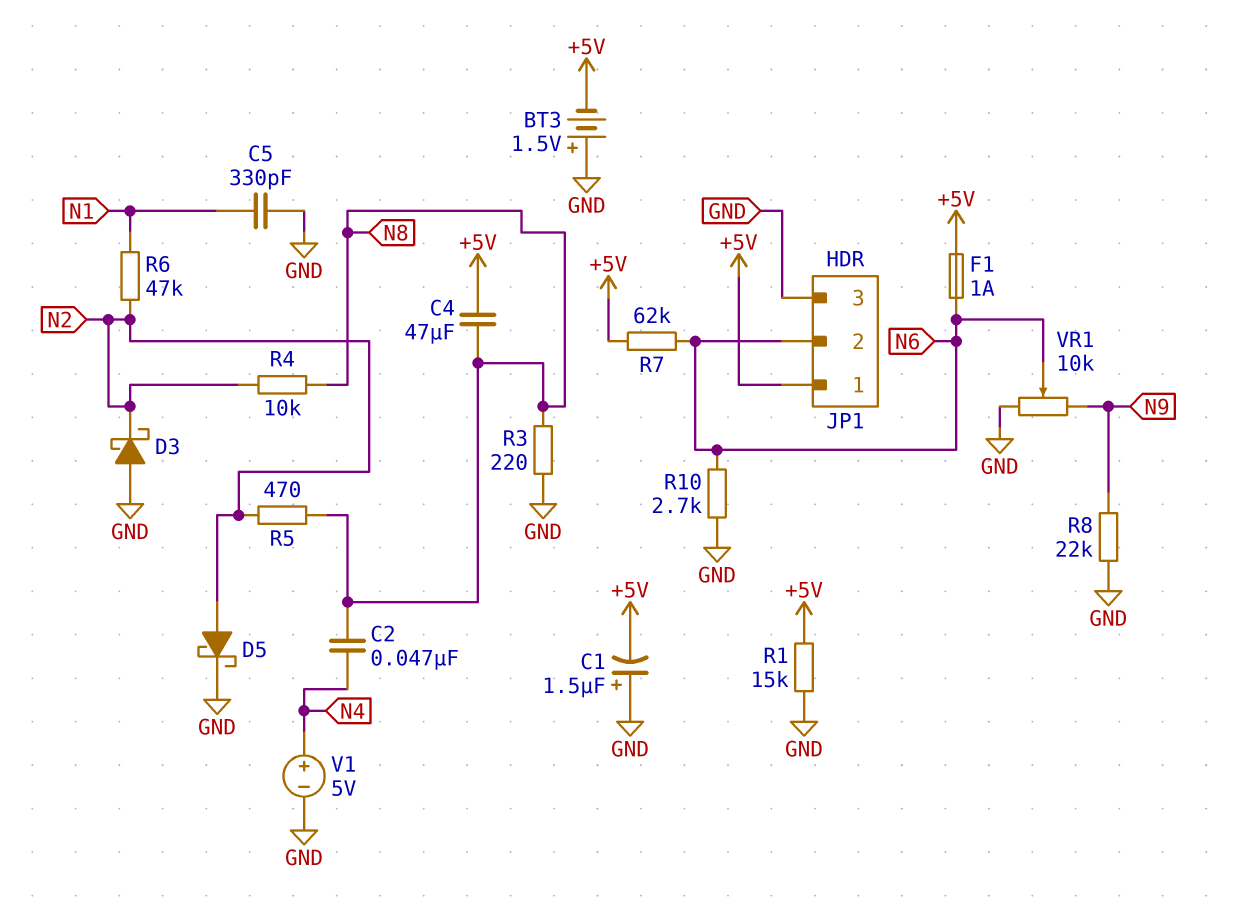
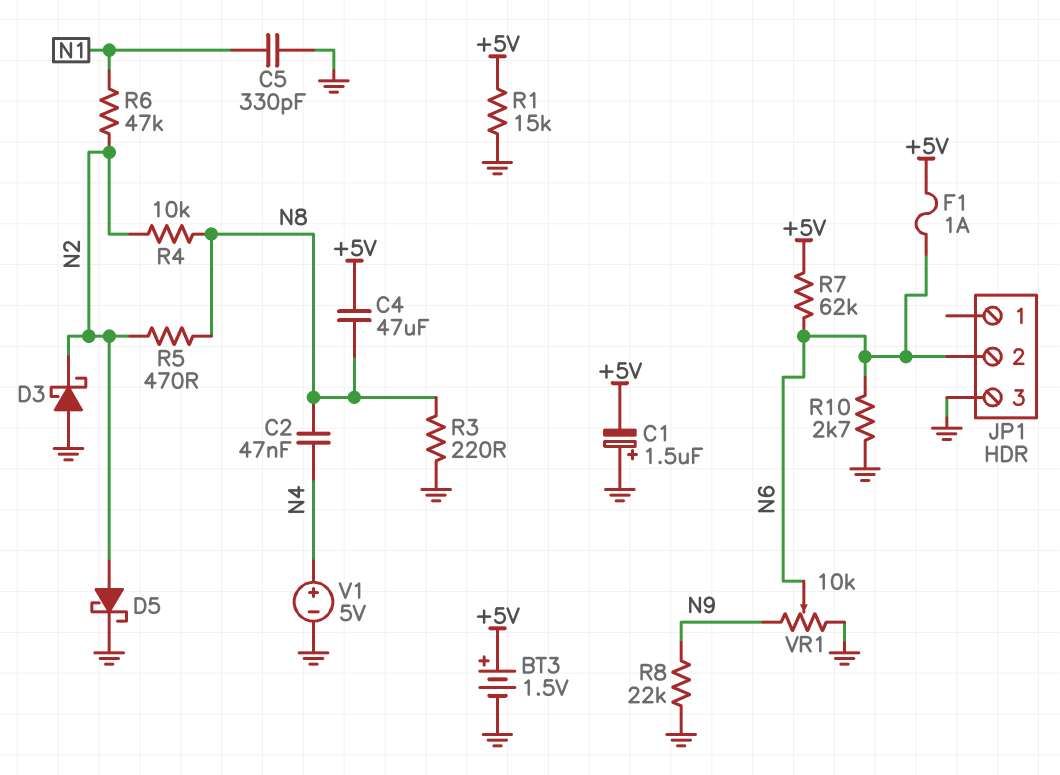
BT3: 1.5V (plus GND, minus +5V) -> 1.5V (plus +5V, minus GND)
JP1 pin 1: +5V -> none

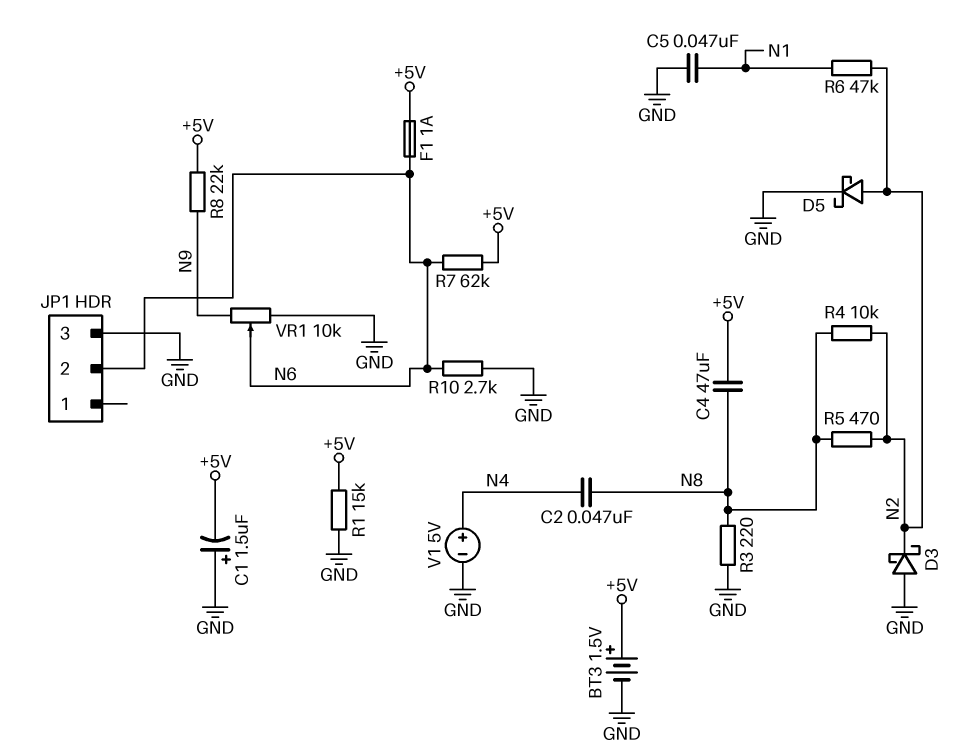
C5: 330pF (GND, N1) -> 47nF (GND, N1)
R8: 22k (GND, N9) -> 22k (+5V, N9)

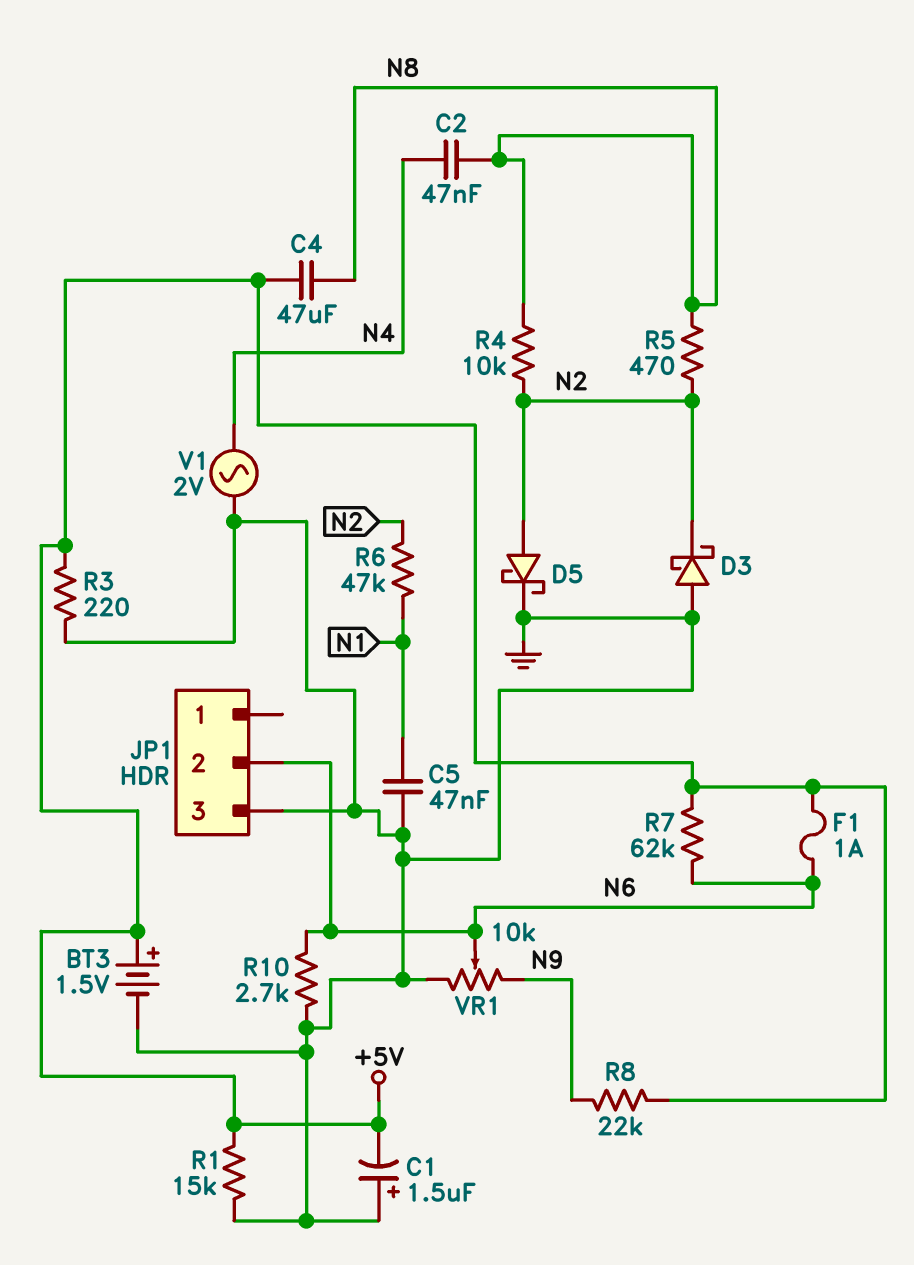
R3: 220 (GND, N8) -> 220 (+5V, GND)
V1: 5V (plus N4, minus GND) -> AC 2V (GND, N4)

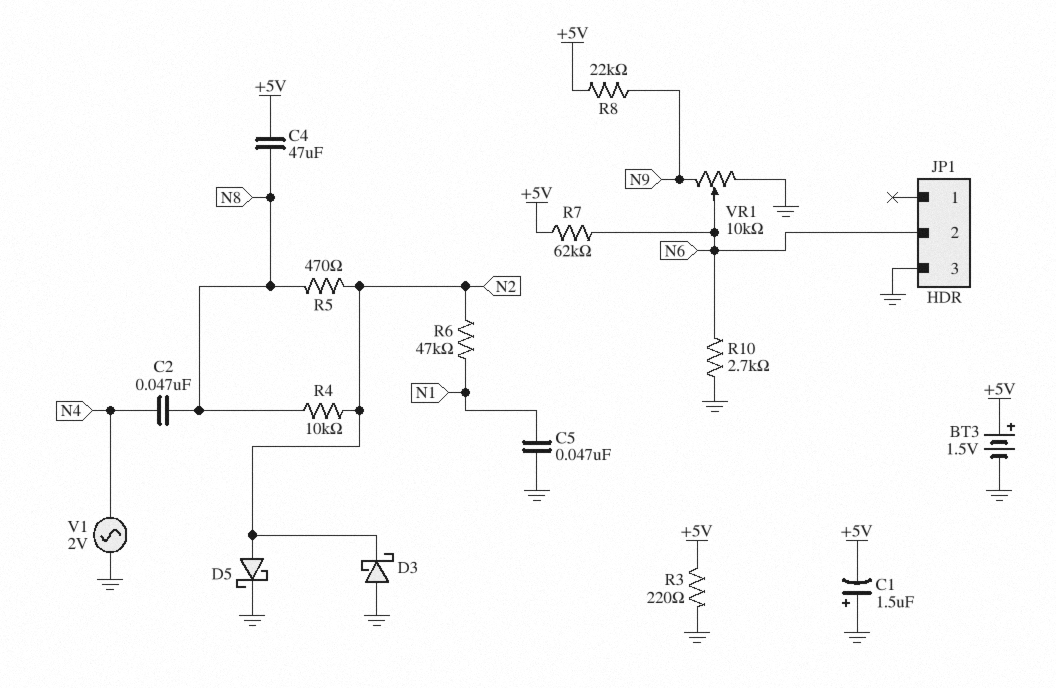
F1: 1A (+5V, N6) -> none
R1: 15k (+5V, GND) -> none

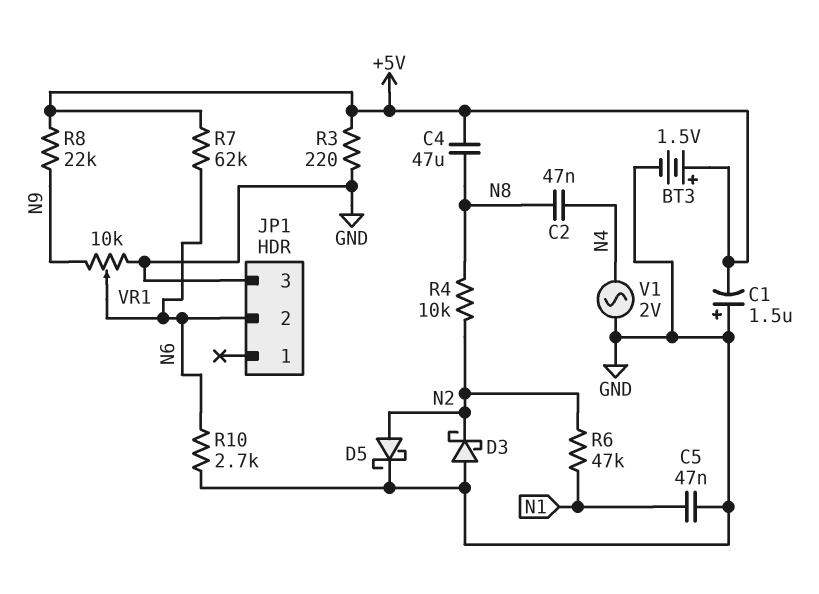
R5: 470 (N2, N8) -> none

